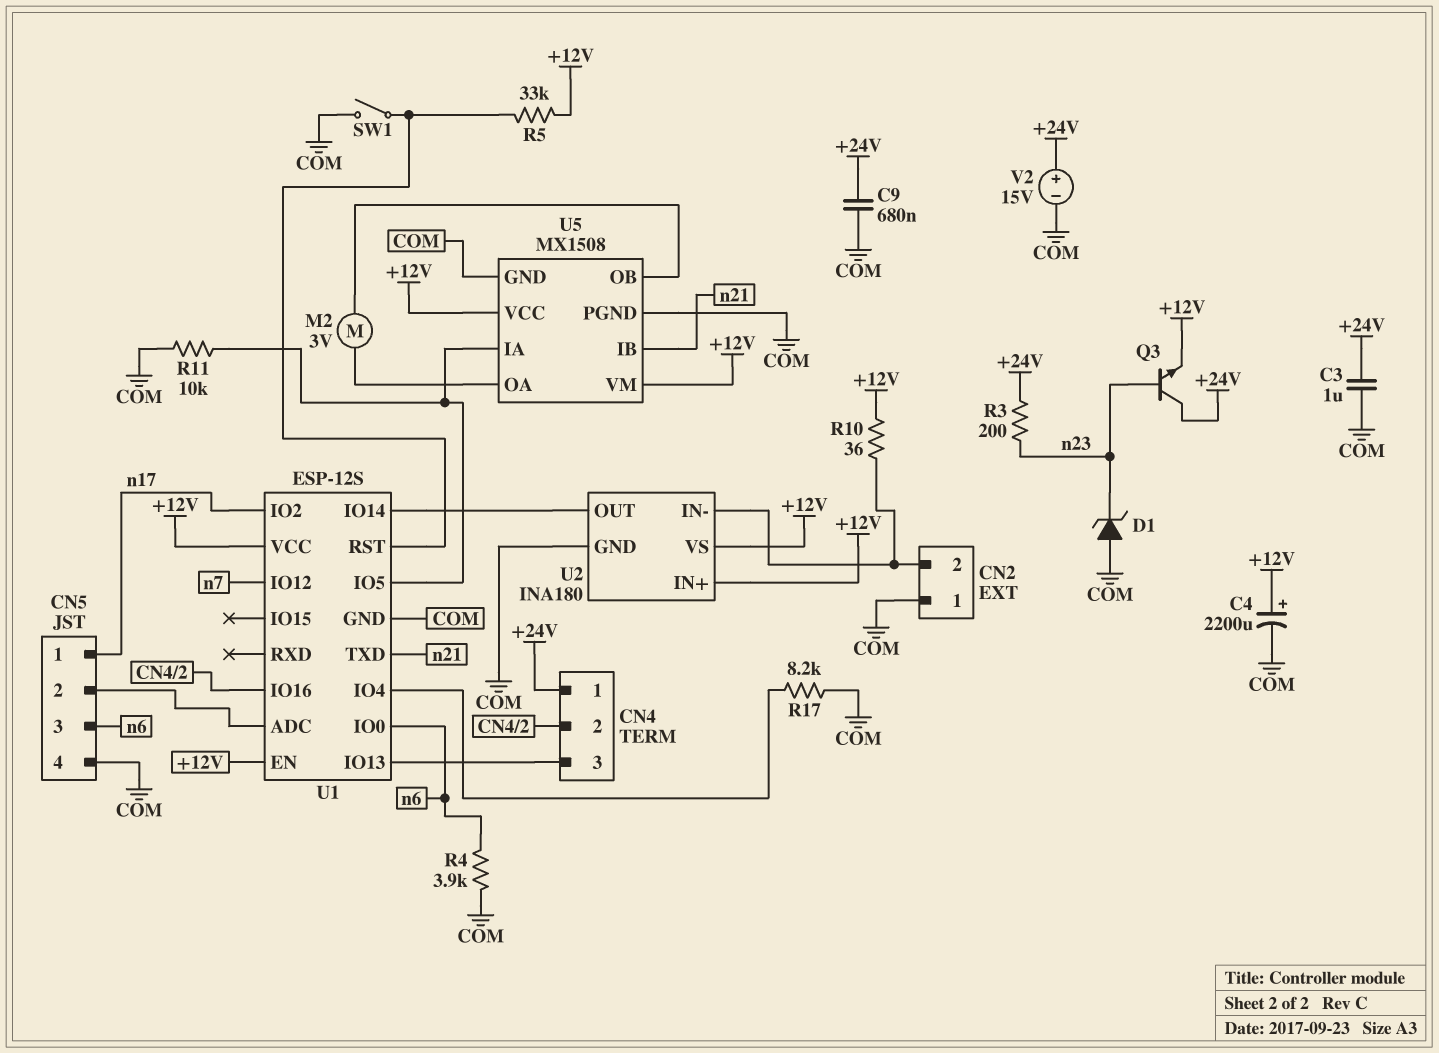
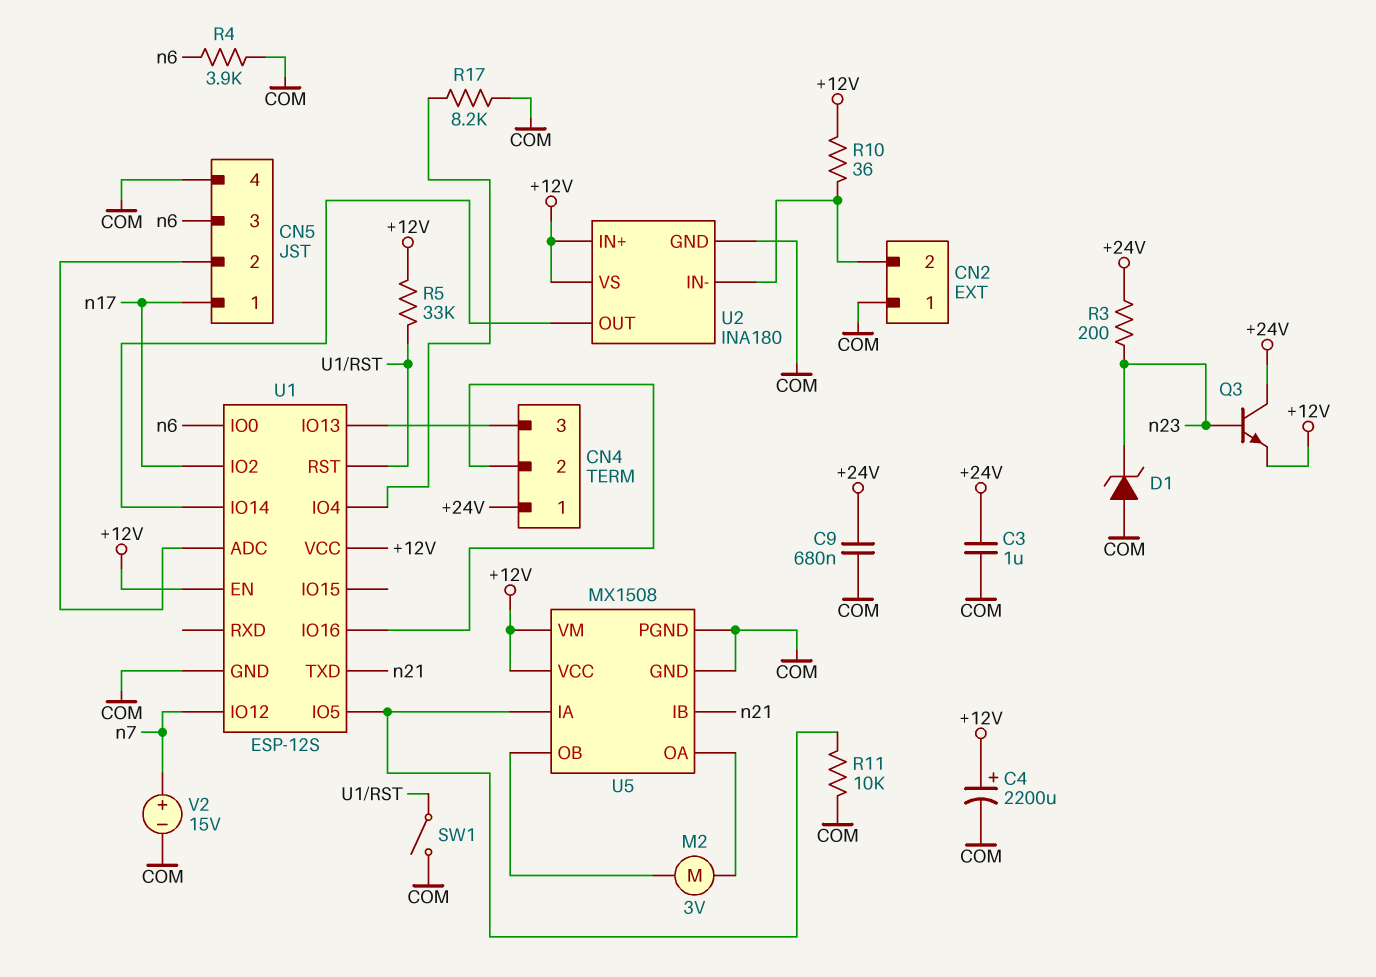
V2: 15V (plus +24V, minus COM) -> 15V (plus n7, minus COM)

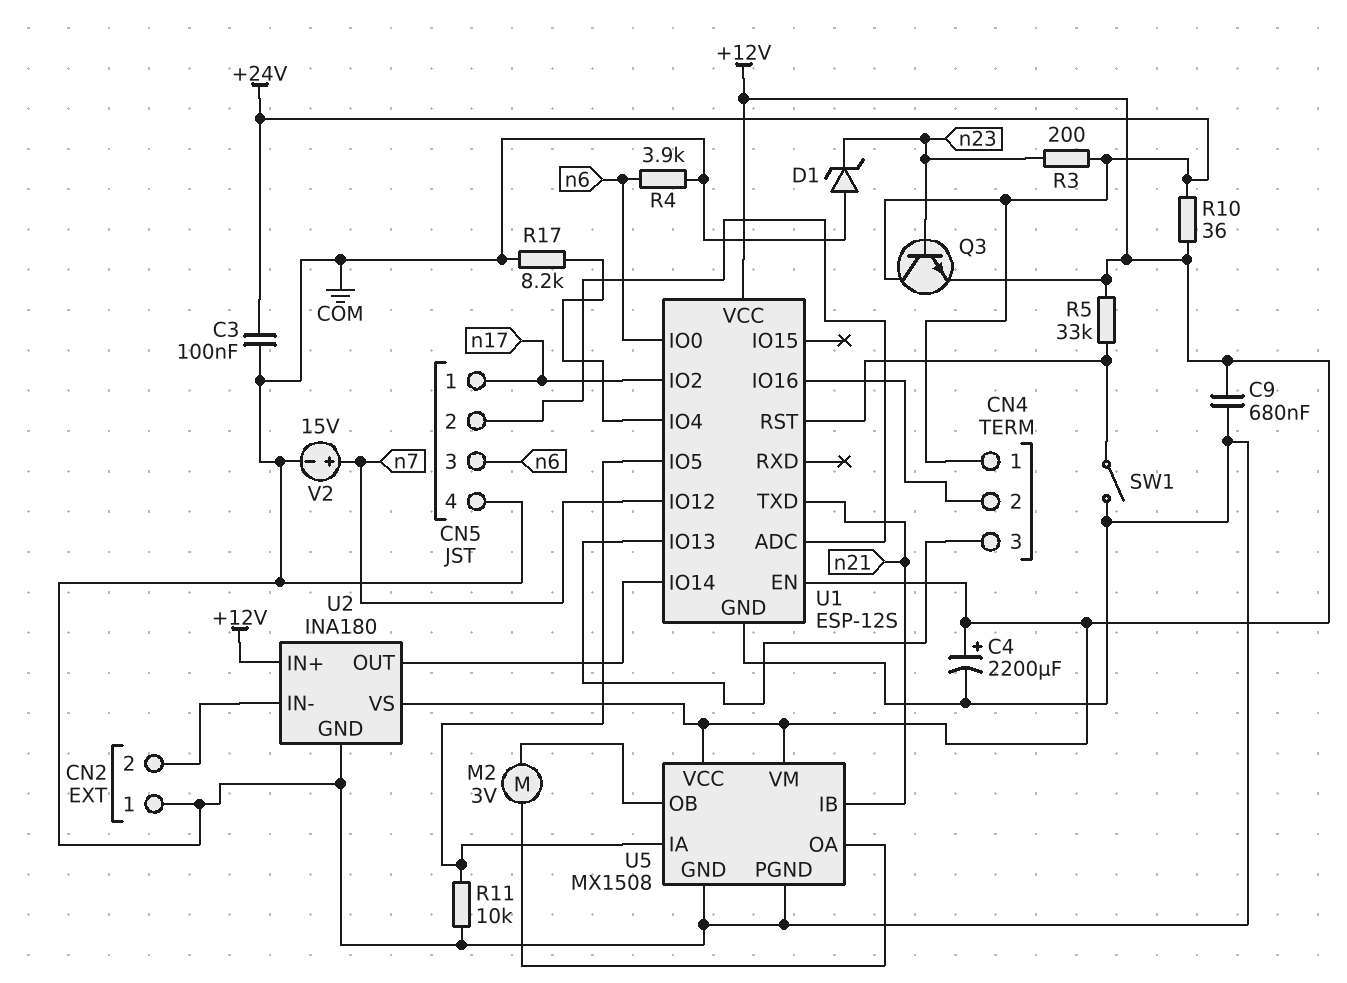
C3: 1uF (+24V, COM) -> 100nF (+24V, COM)
C9: 680nF (+24V, COM) -> 680nF (+12V, COM)
R10: 36 (+12V, CN2/2) -> 36 (+12V, +24V)

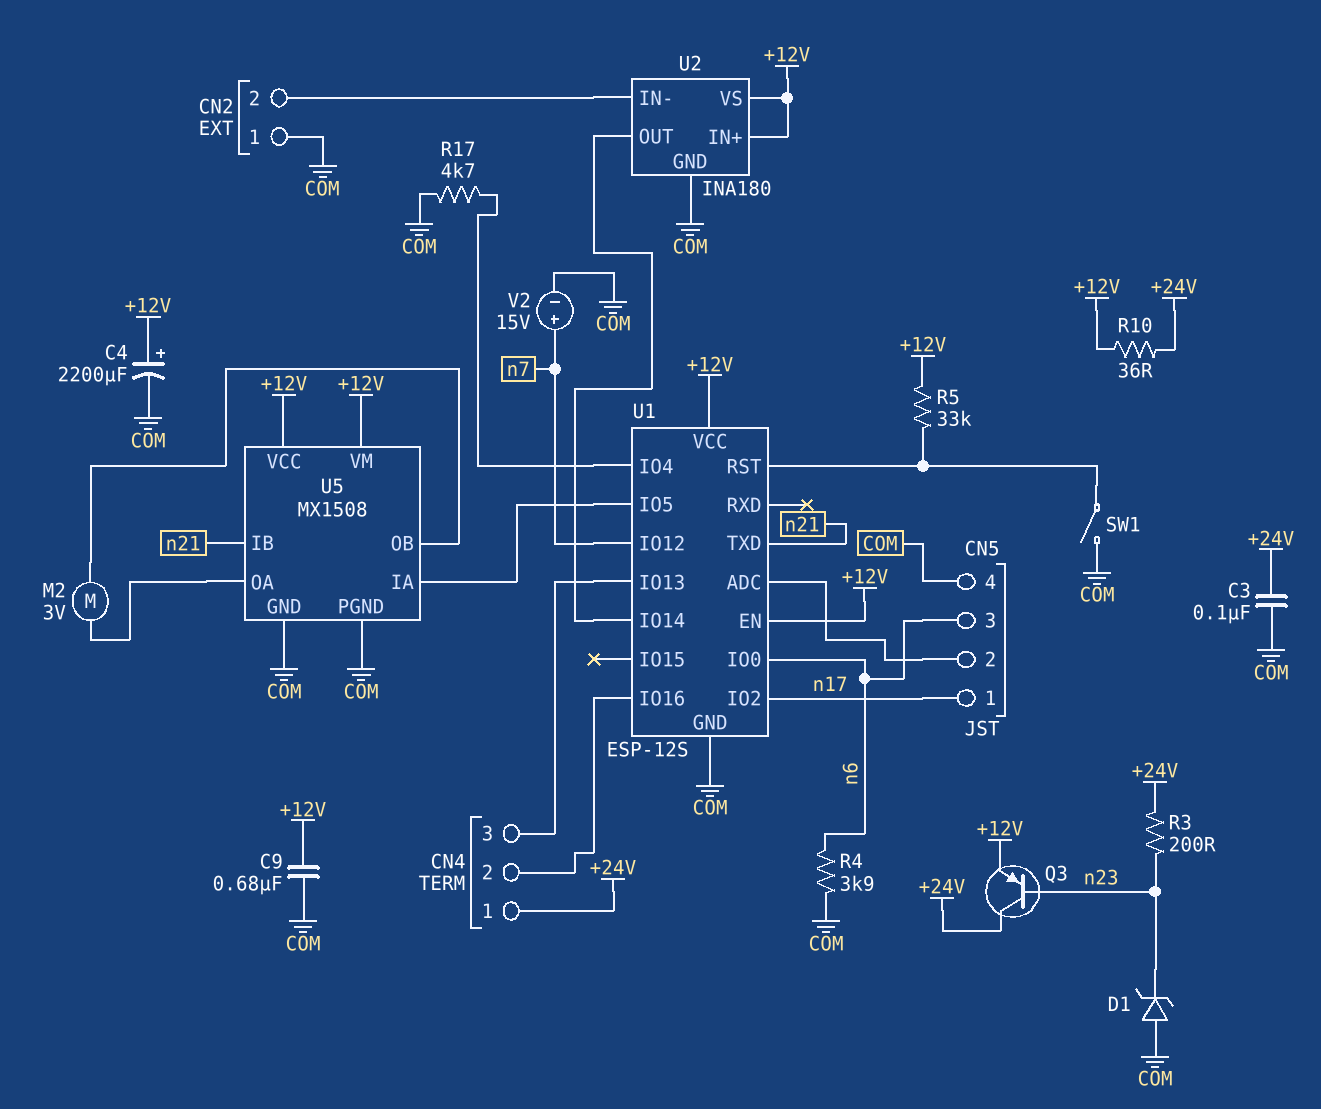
Q3: NPN (B n23, C +24V, E +12V) -> PNP (B n23, C +24V, E +12V)
R11: 10k (COM, U1/IO5) -> none
R17: 8.2k (COM, U1/IO4) -> 4.7k (COM, U1/IO4)

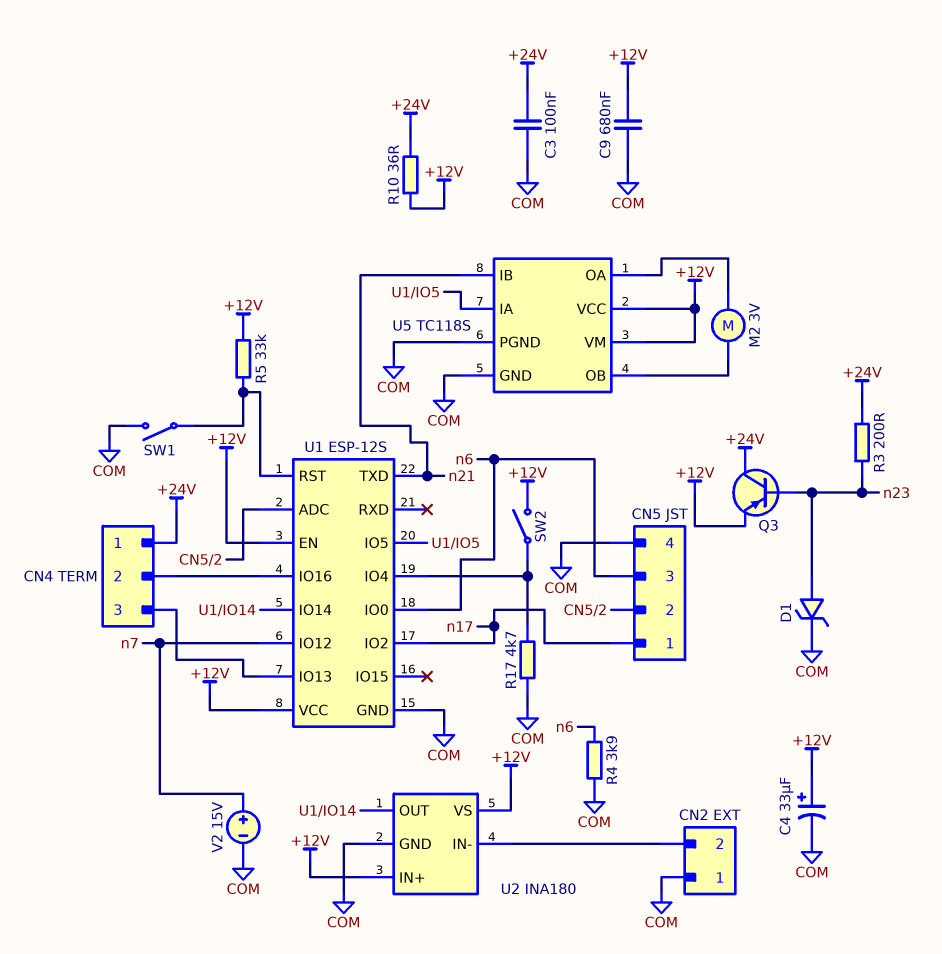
C4: 2200uF (plus +12V, minus COM) -> 33uF (plus +12V, minus COM)
D1: zener (A COM, K n23) -> zener (A n23, K COM)
SW2: none -> switch (+12V, U1/IO4)
U5: MX1508 -> TC118S

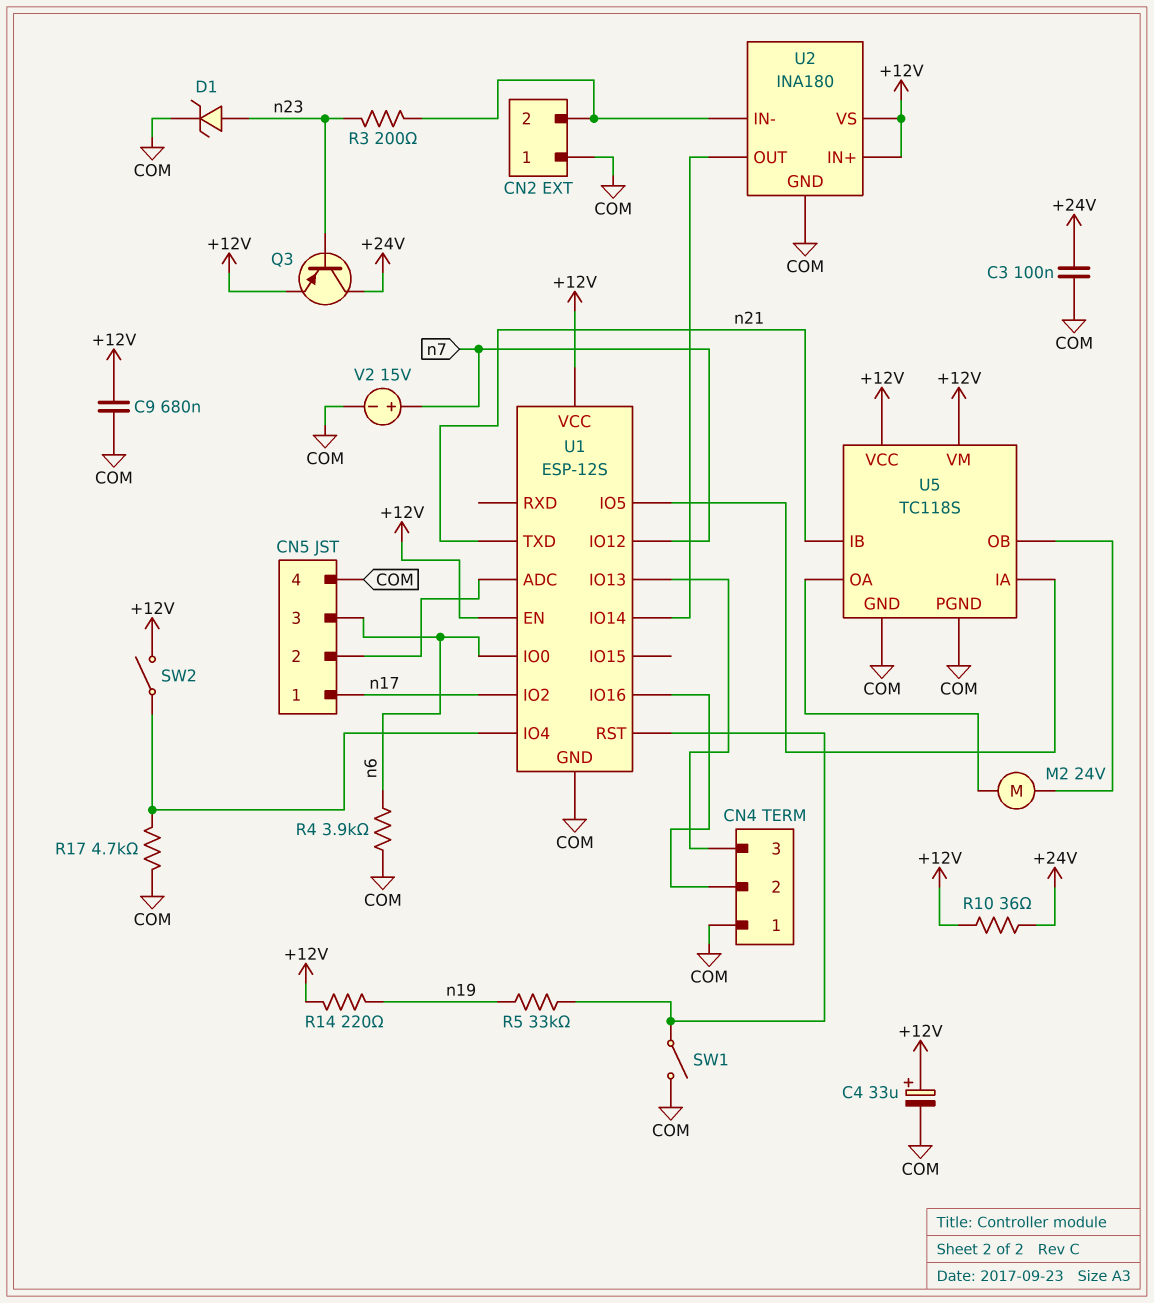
CN4 pin 1: +24V -> COM
M2: motor 3V (U5/OA, U5/OB) -> motor 24V (U5/OA, U5/OB)
R3: 200 (+24V, n23) -> 200 (CN2/2, n23)
R5: 33k (+12V, U1/RST) -> 33k (U1/RST, n19)
R14: none -> 220 (+12V, n19)

